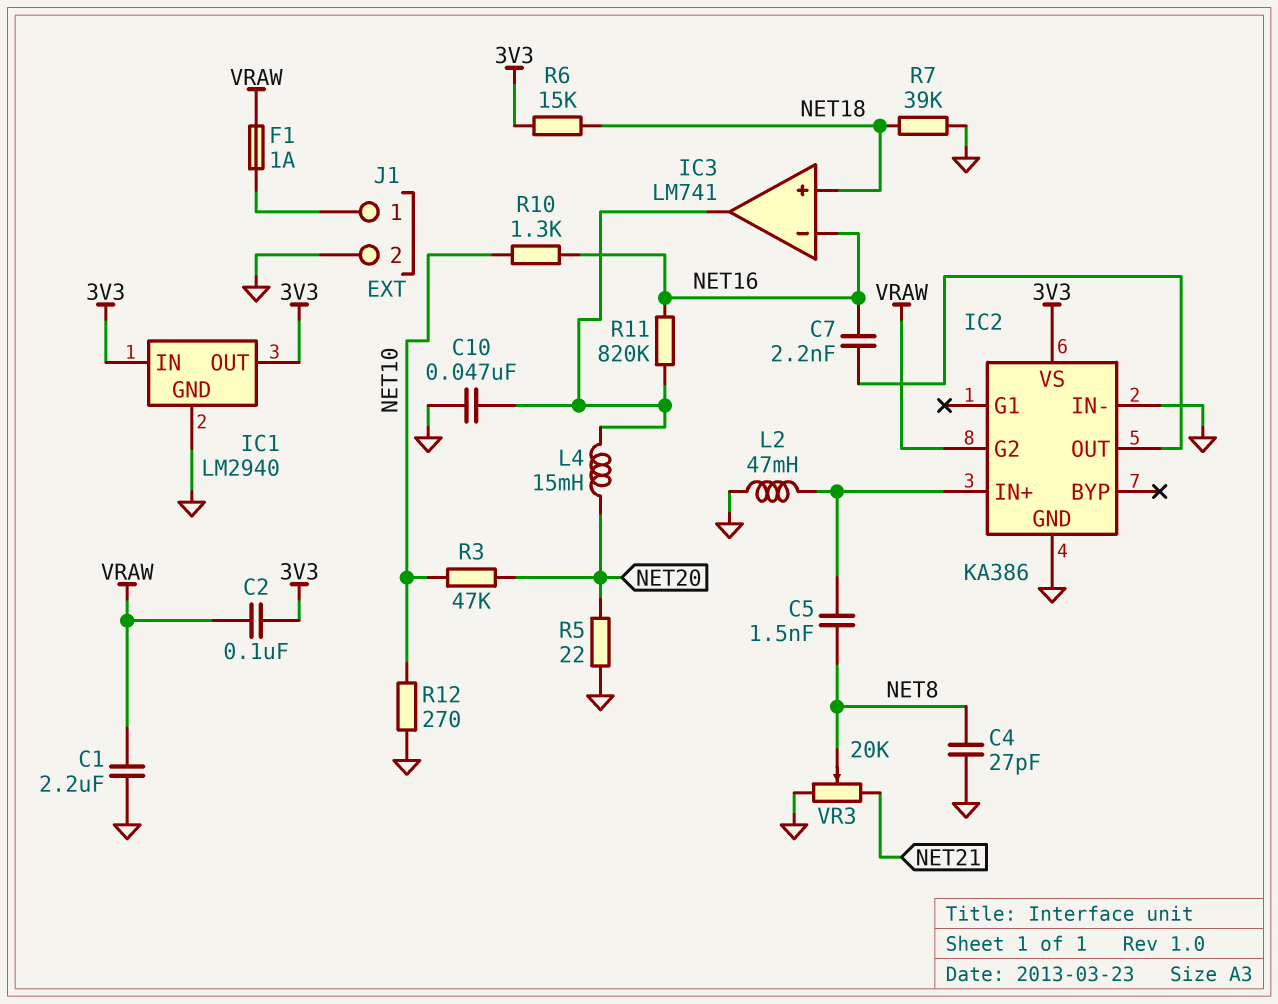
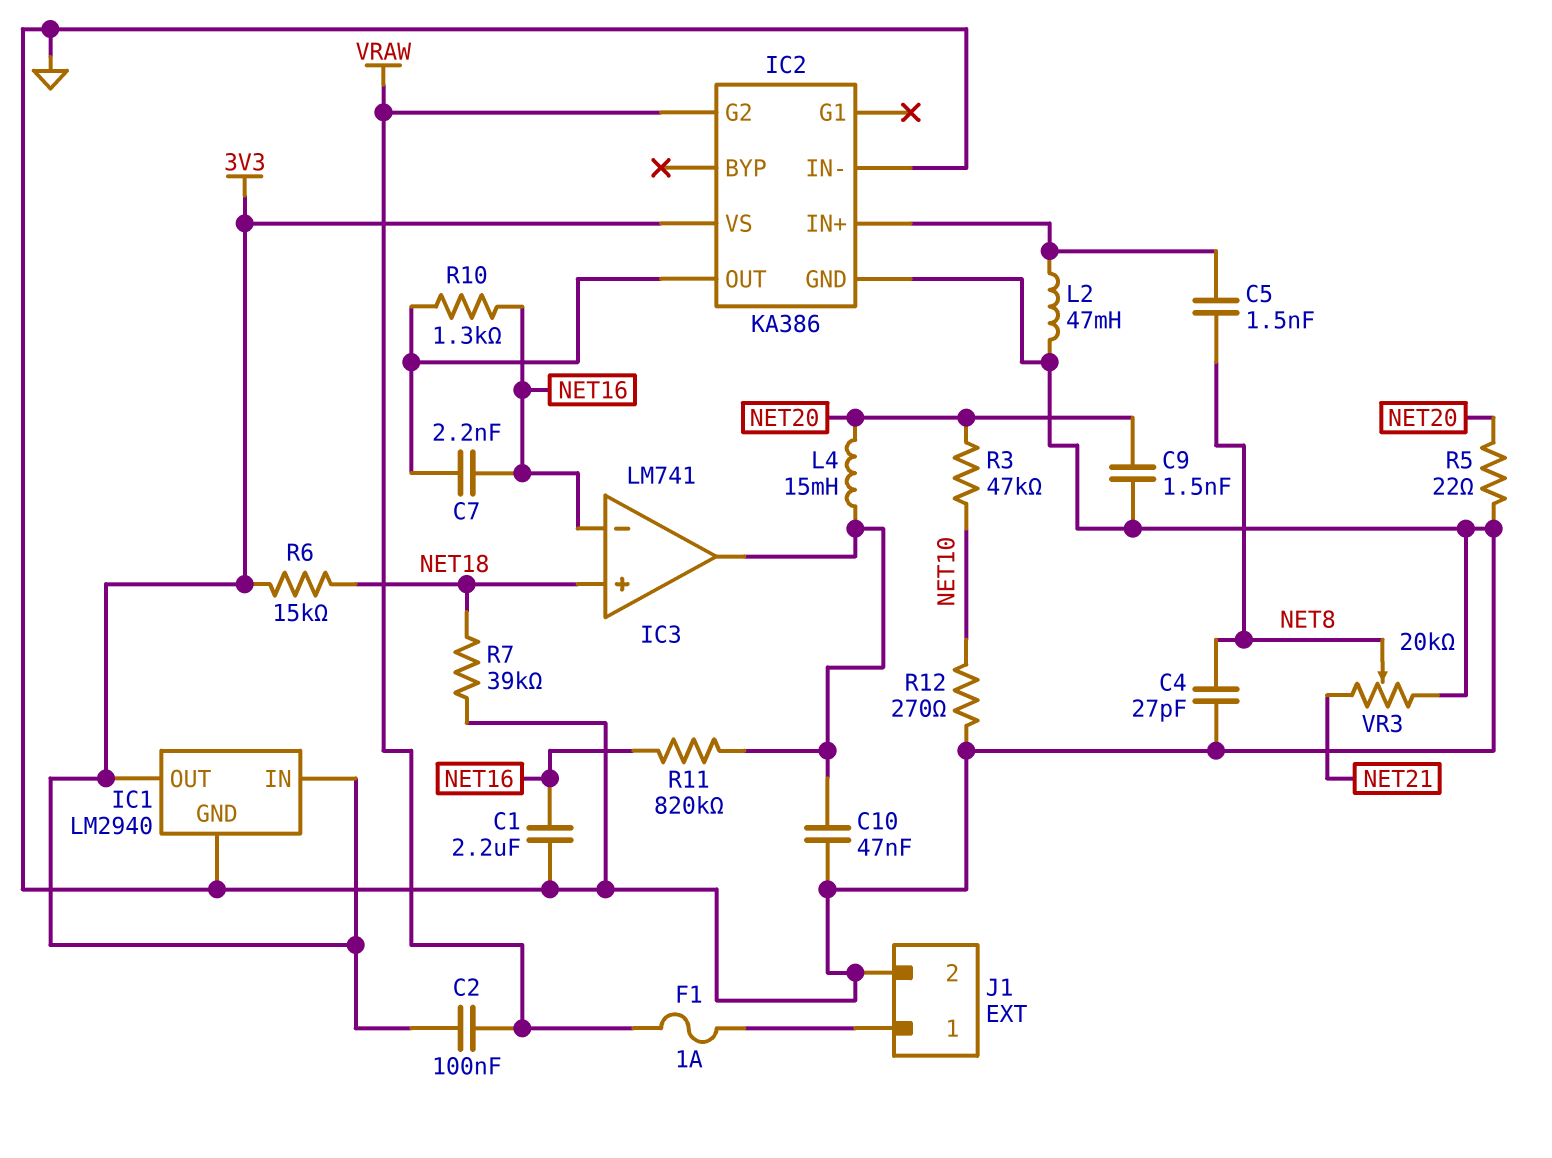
C1: 2.2uF (GND, VRAW) -> 2.2uF (GND, NET16)
C9: none -> 1.5nF (GND, NET20)
R10: 1.3k (NET10, NET16) -> 1.3k (IC2/OUT, NET16)

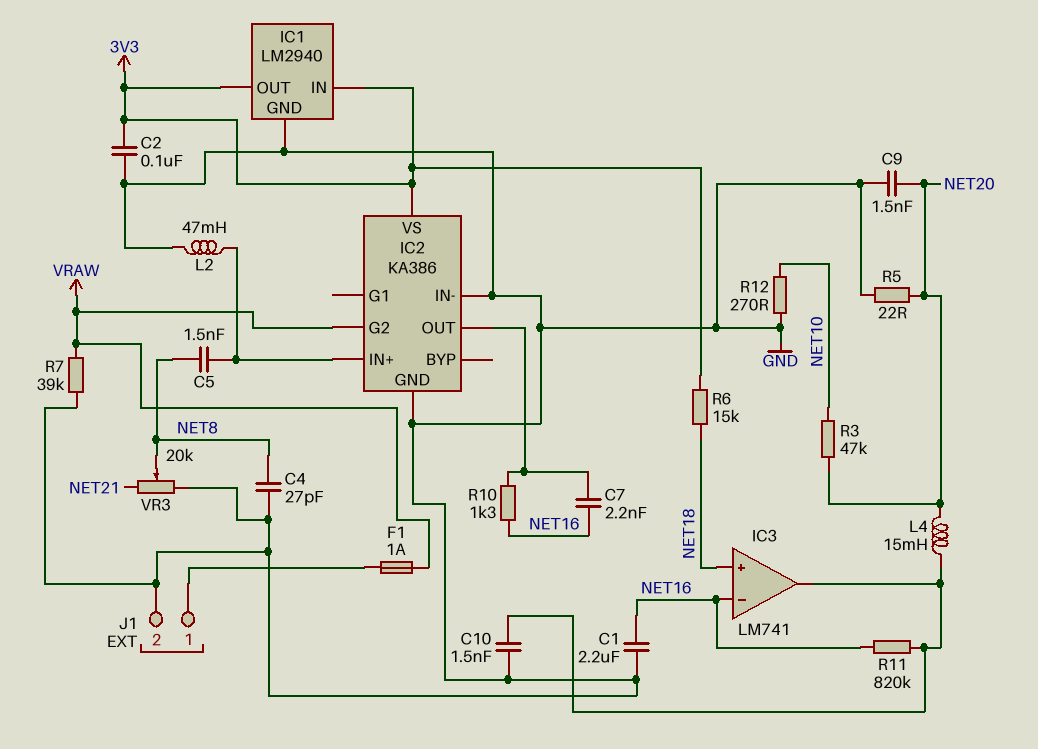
C2: 100nF (3V3, VRAW) -> 100nF (3V3, GND)
C10: 47nF (GND, IC3/out) -> 1.5nF (GND, IC3/out)
R7: 39k (GND, NET18) -> 39k (GND, VRAW)

